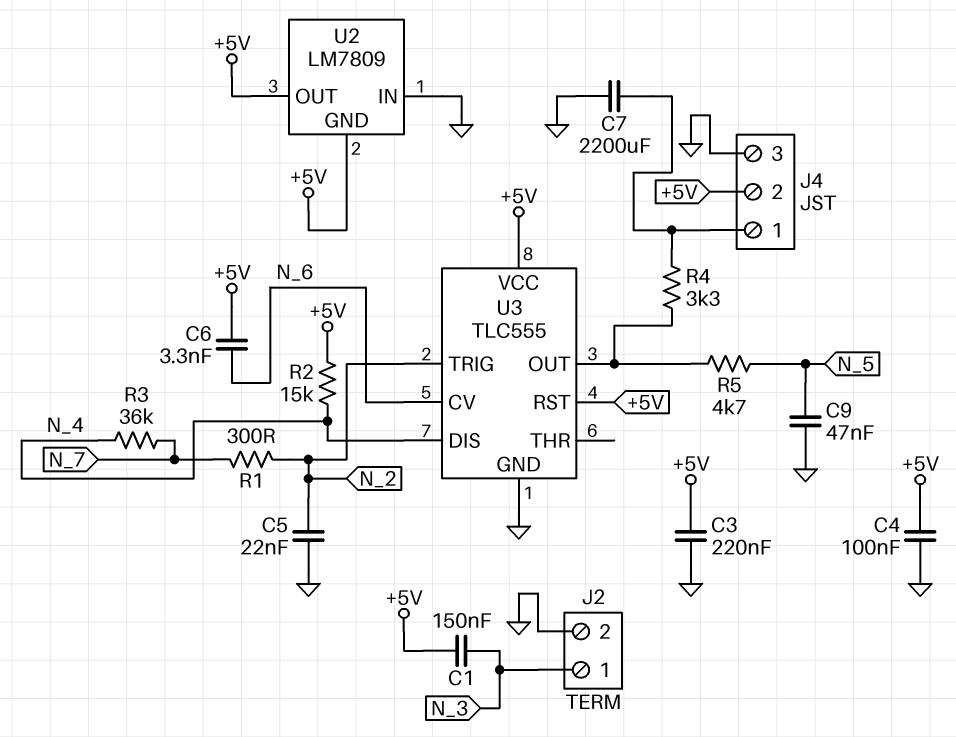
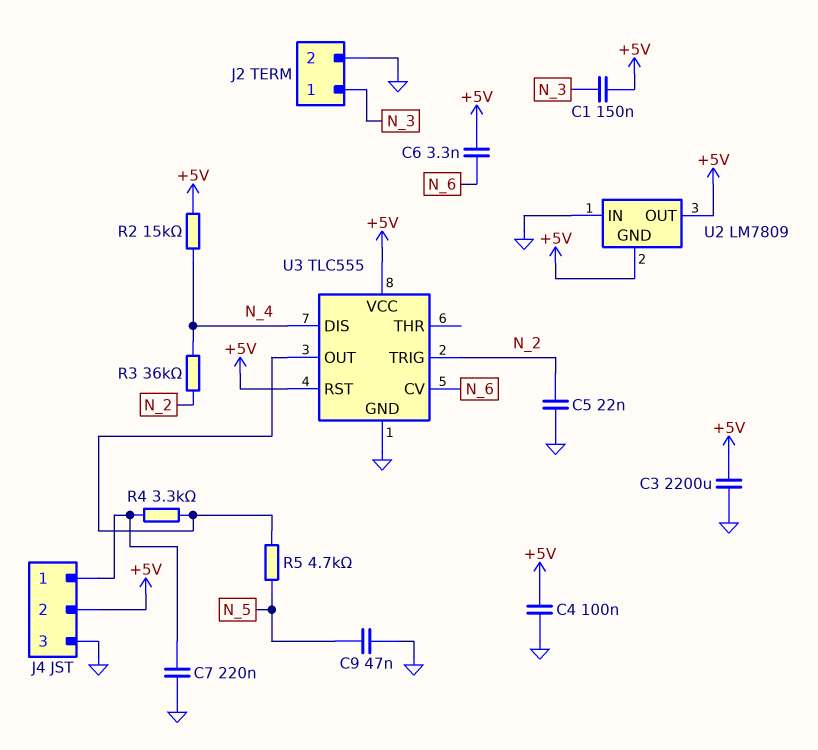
C3: 220nF (+5V, GND) -> 2200uF (+5V, GND)
C7: 2200uF (GND, J4/1) -> 220nF (GND, J4/1)
R1: 300 (N_2, N_7) -> none
R3: 36k (N_4, N_7) -> 36k (N_2, N_4)

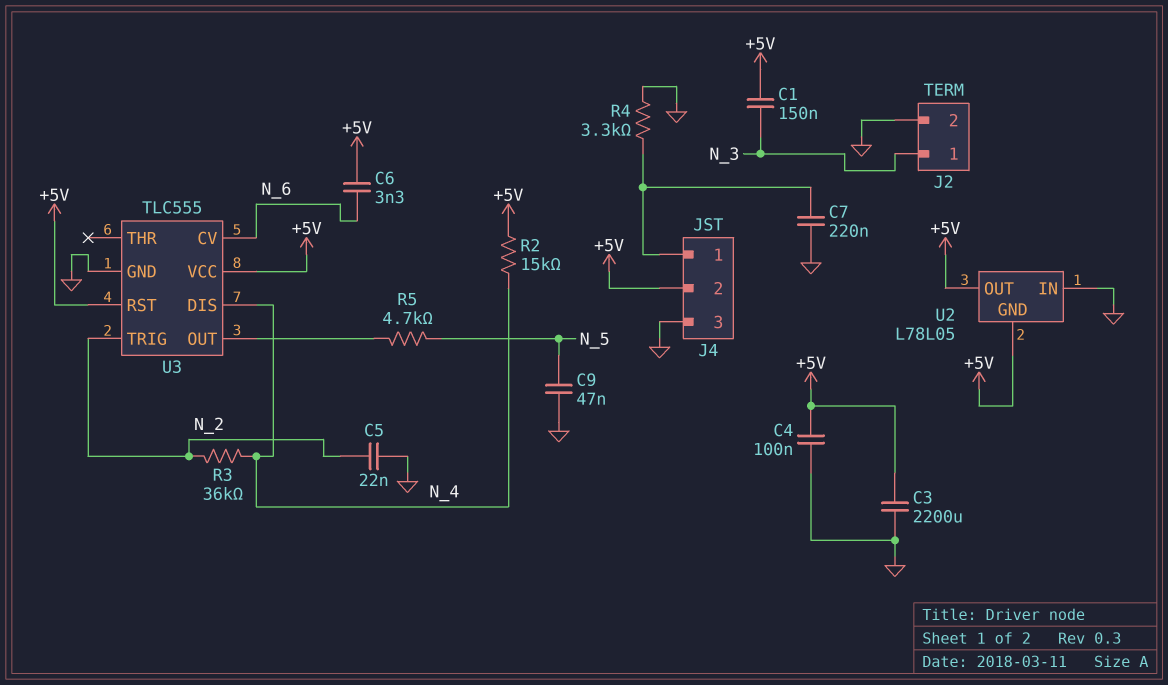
R4: 3.3k (J4/1, U3/OUT) -> 3.3k (GND, J4/1)
U2: LM7809 -> L78L05

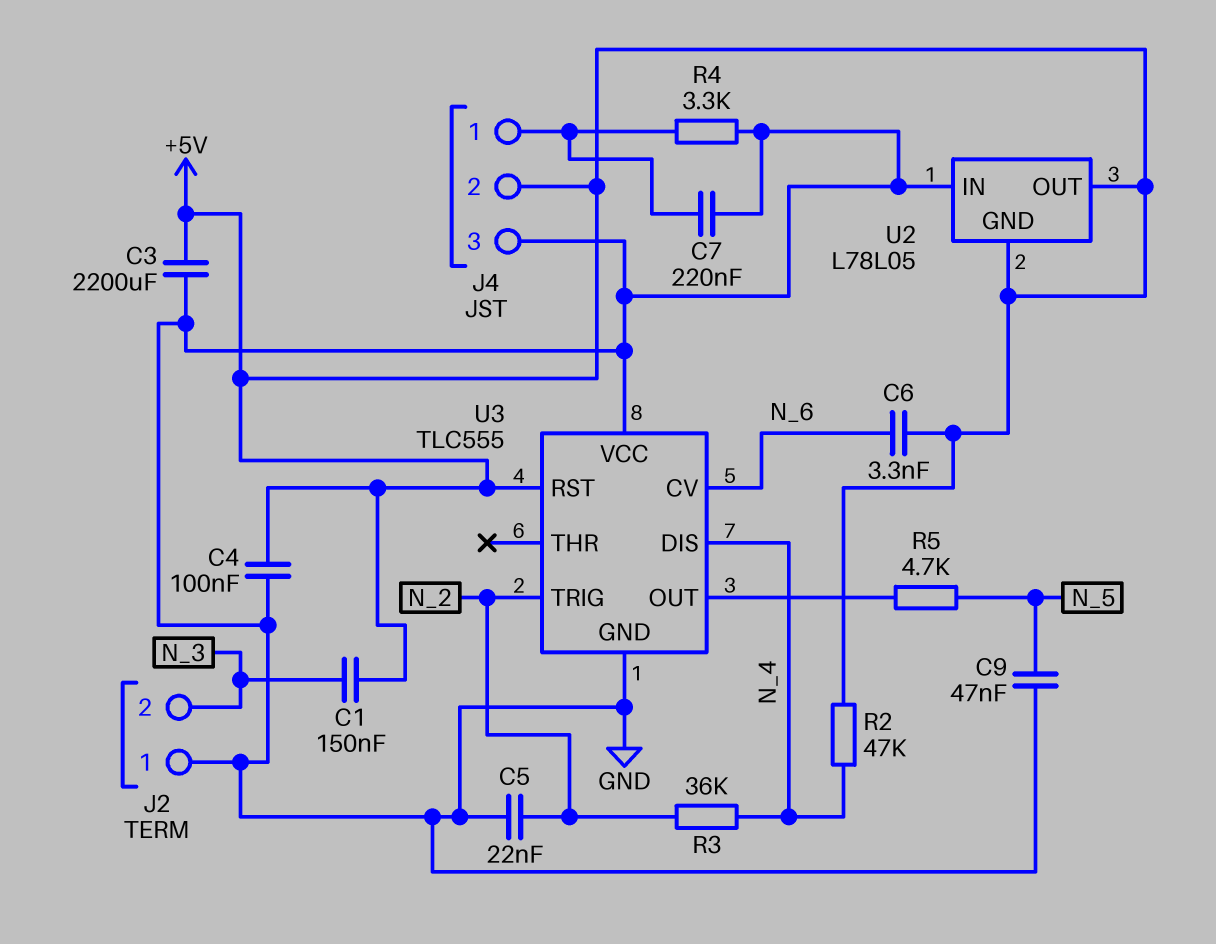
J2 pin 1: N_3 -> GND
J2 pin 2: GND -> N_3
R2: 15k (+5V, N_4) -> 47k (+5V, N_4)
U3 pin VCC: +5V -> GND

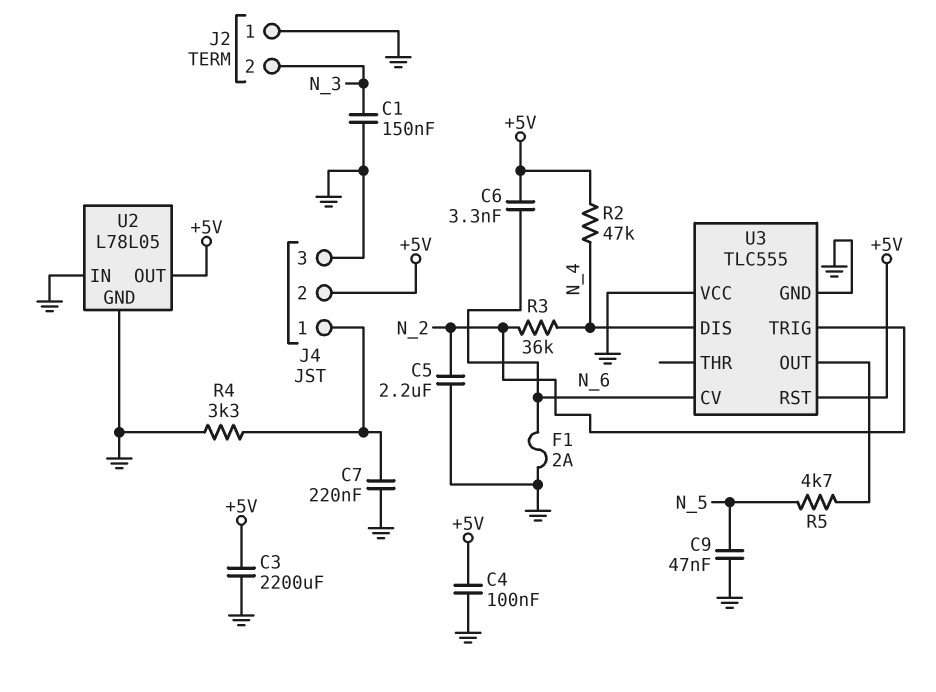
C1: 150nF (+5V, N_3) -> 150nF (GND, N_3)
C5: 22nF (GND, N_2) -> 2.2uF (GND, N_2)
F1: none -> 2A (GND, N_6)
U2 pin GND: +5V -> GND

